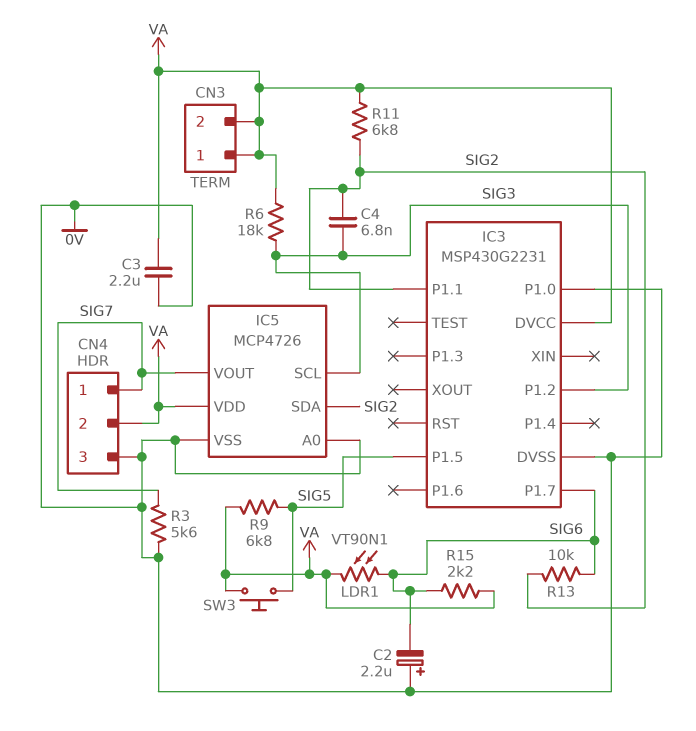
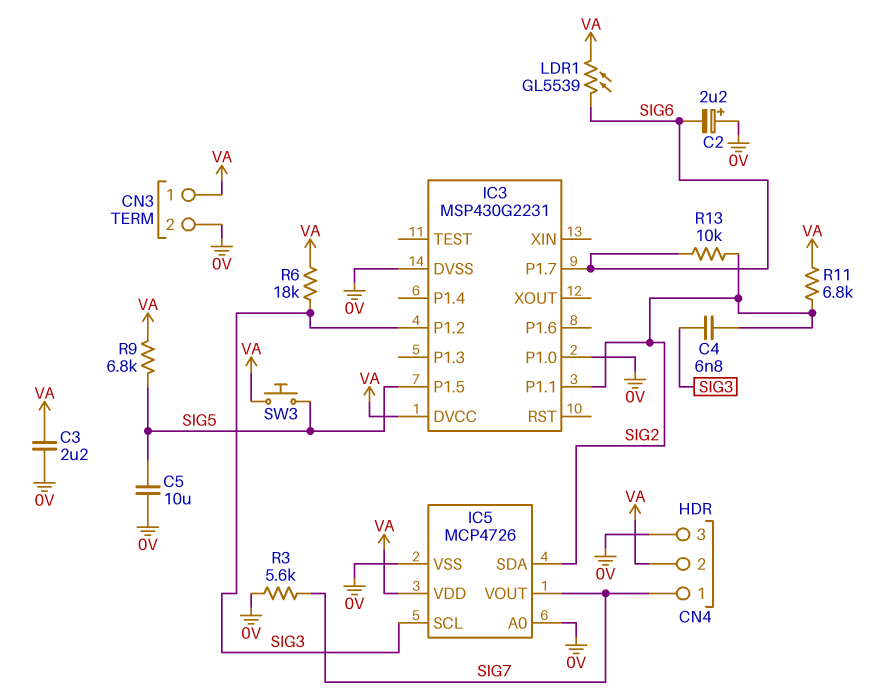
C5: none -> 10uF (0V, SIG5)
CN3 pin 2: VA -> 0V
LDR1: VT90N1 (SIG6, VA) -> GL5539 (SIG6, VA)
R15: 2.2k (SIG6, VA) -> none

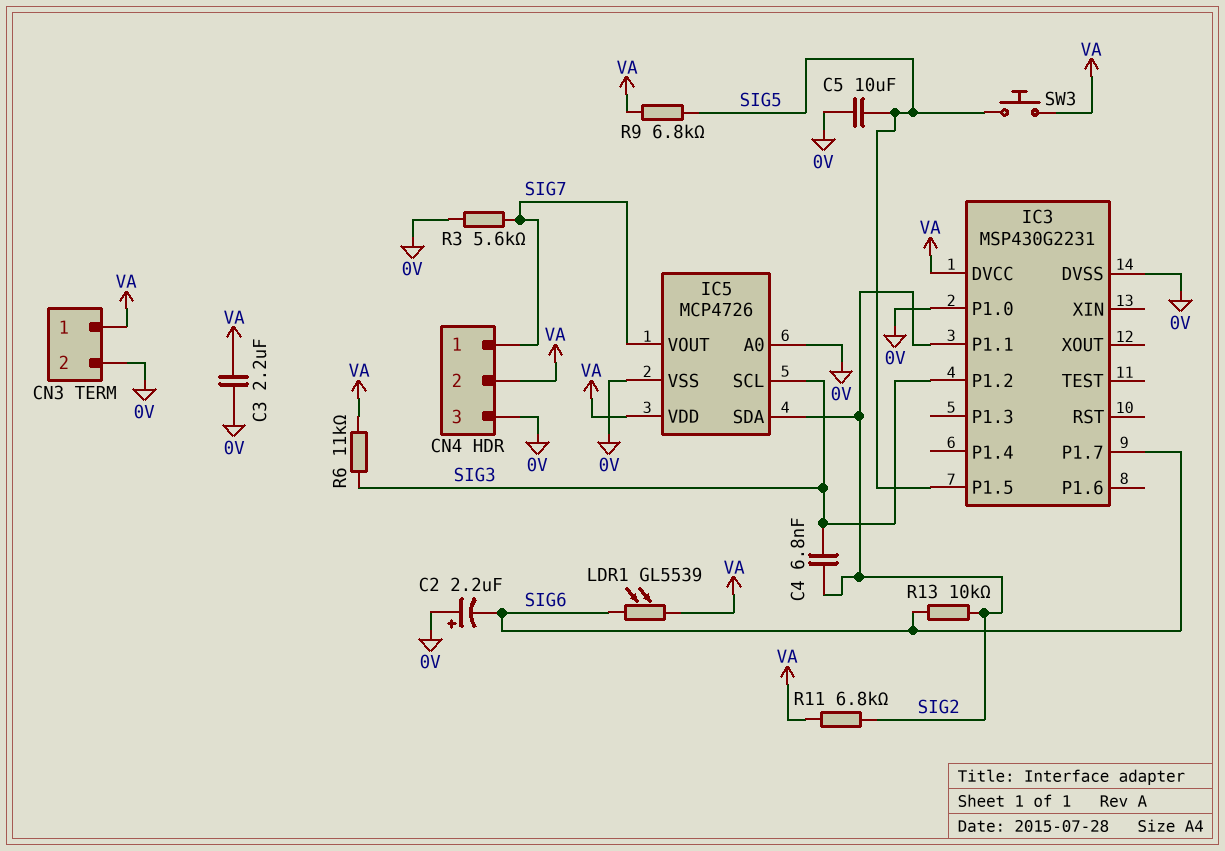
R6: 18k (SIG3, VA) -> 11k (SIG3, VA)

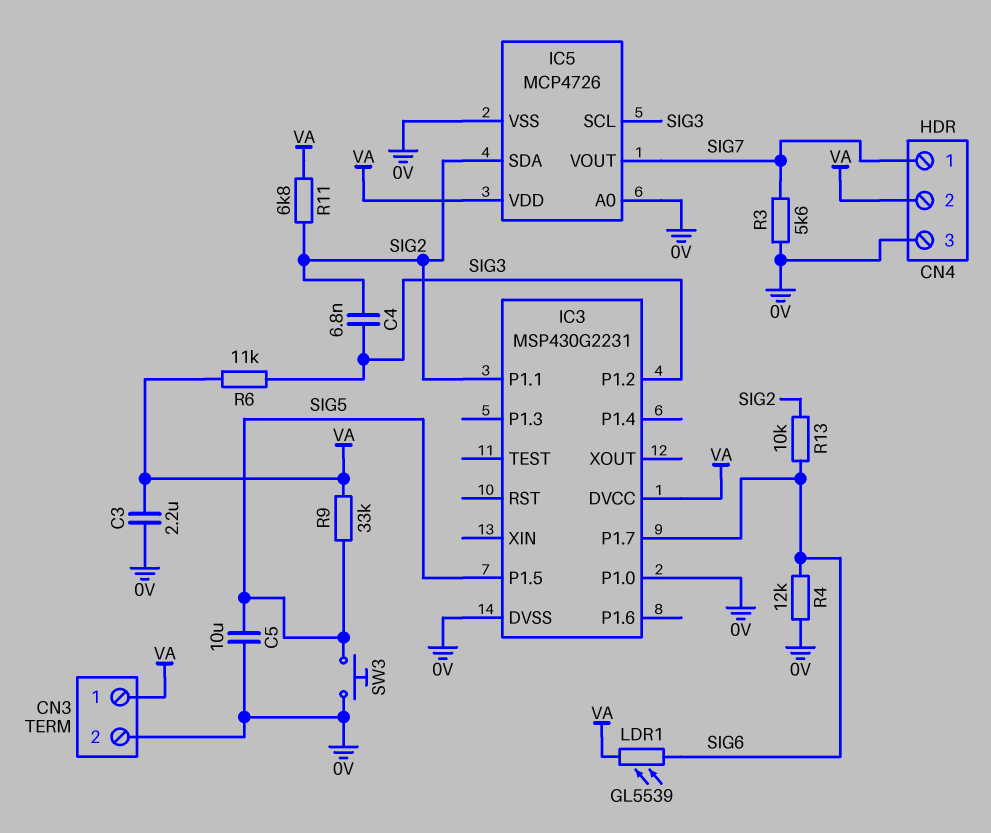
C2: 2.2uF (plus 0V, minus SIG6) -> none
R4: none -> 12k (0V, SIG6)
R9: 6.8k (SIG5, VA) -> 33k (SIG5, VA)
SW3: button (SIG5, VA) -> button (0V, SIG5)

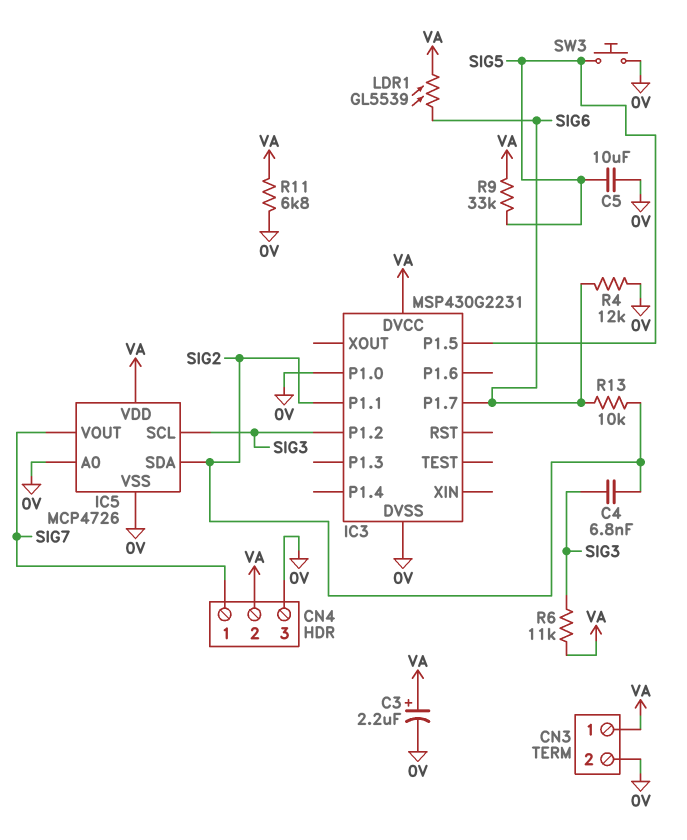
C3: 2.2uF (0V, VA) -> 2.2uF (plus VA, minus 0V)
R3: 5.6k (0V, SIG7) -> none
R11: 6.8k (SIG2, VA) -> 6.8k (0V, VA)

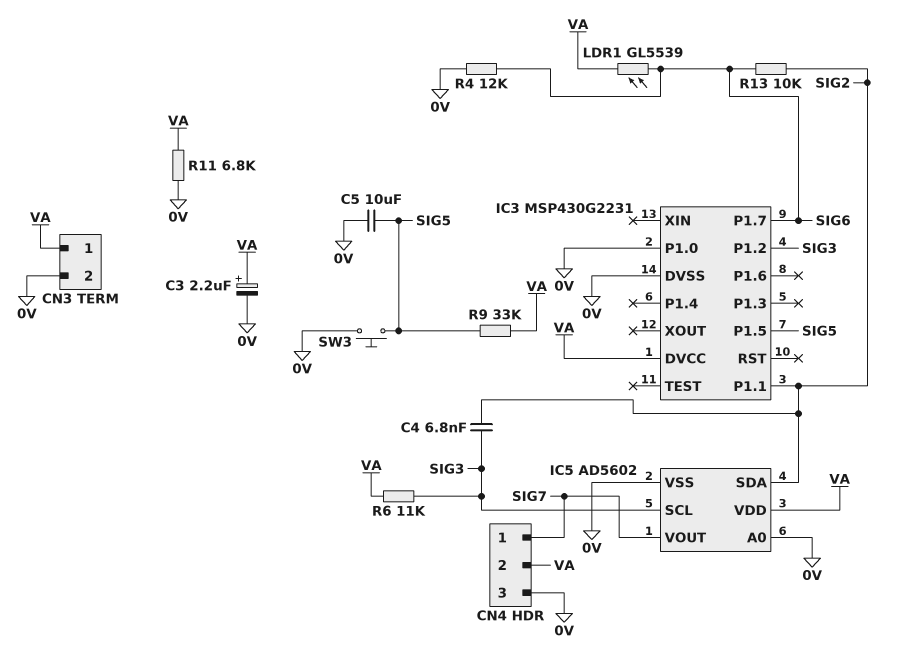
IC5: MCP4726 -> AD5602

